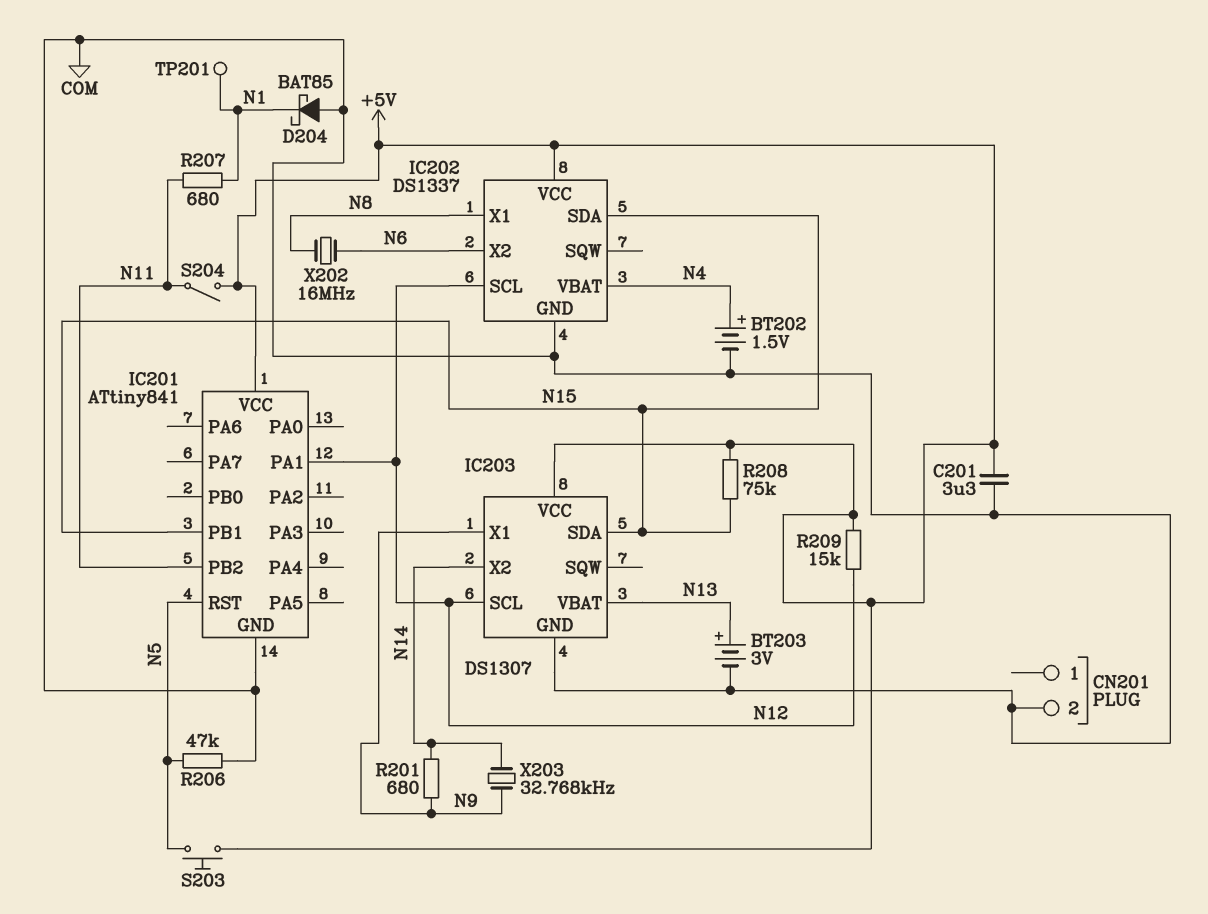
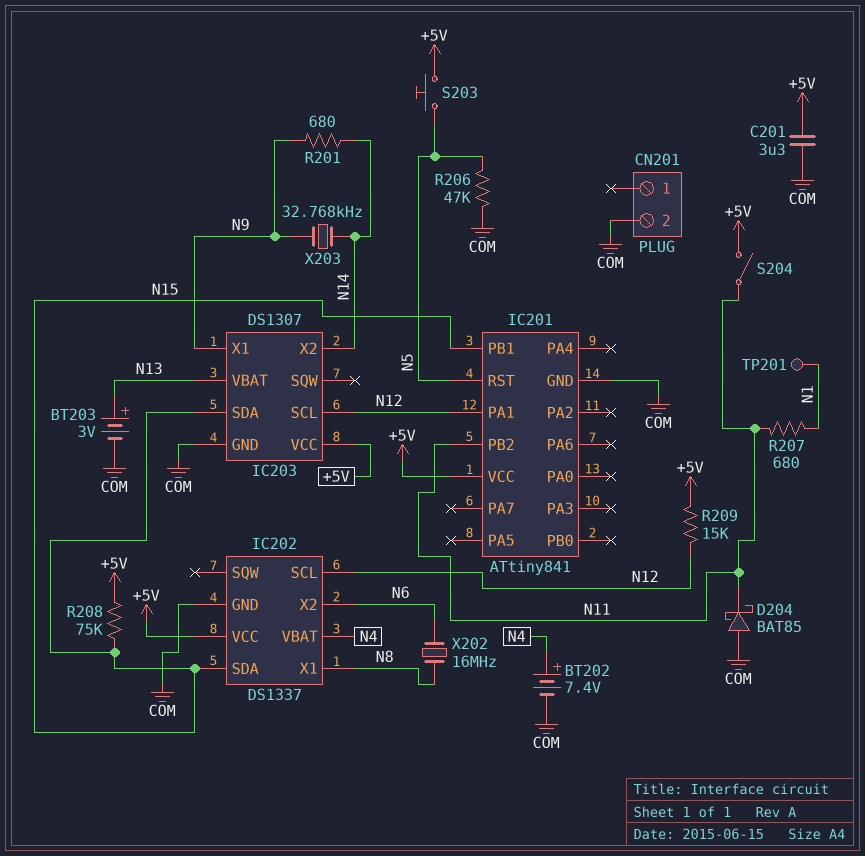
BT202: 1.5V (plus N4, minus COM) -> 7.4V (plus N4, minus COM)
D204: schottky BAT85 (A COM, K N1) -> schottky BAT85 (A COM, K N11)

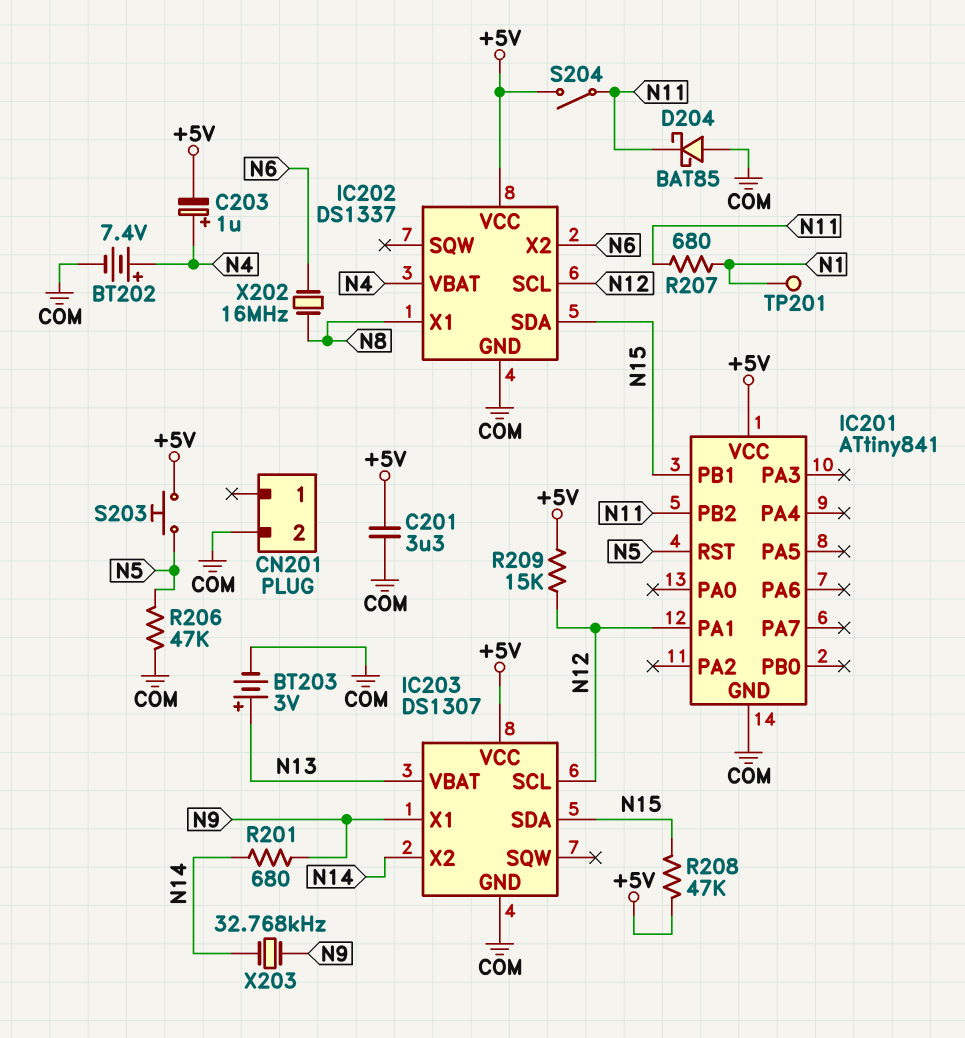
C203: none -> 1uF (plus N4, minus +5V)
R208: 75k (+5V, N15) -> 47k (+5V, N15)

